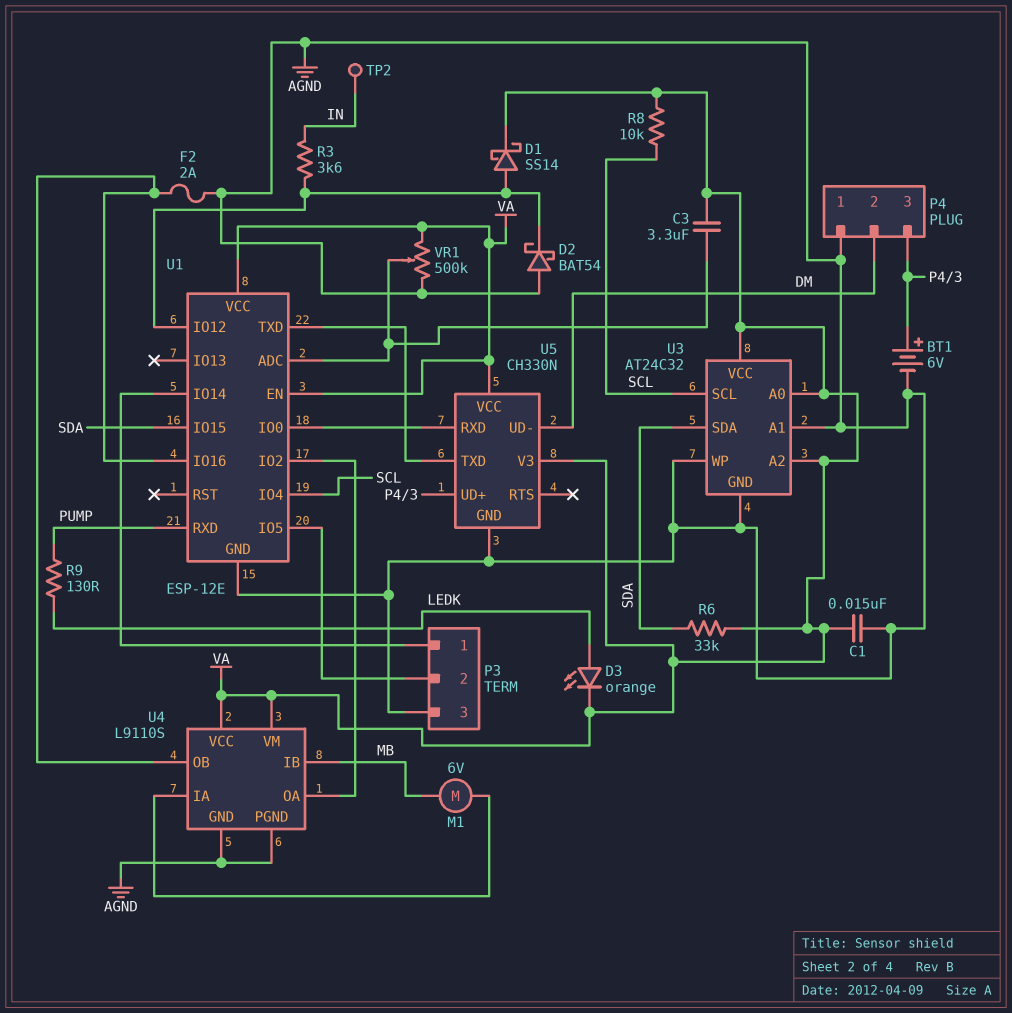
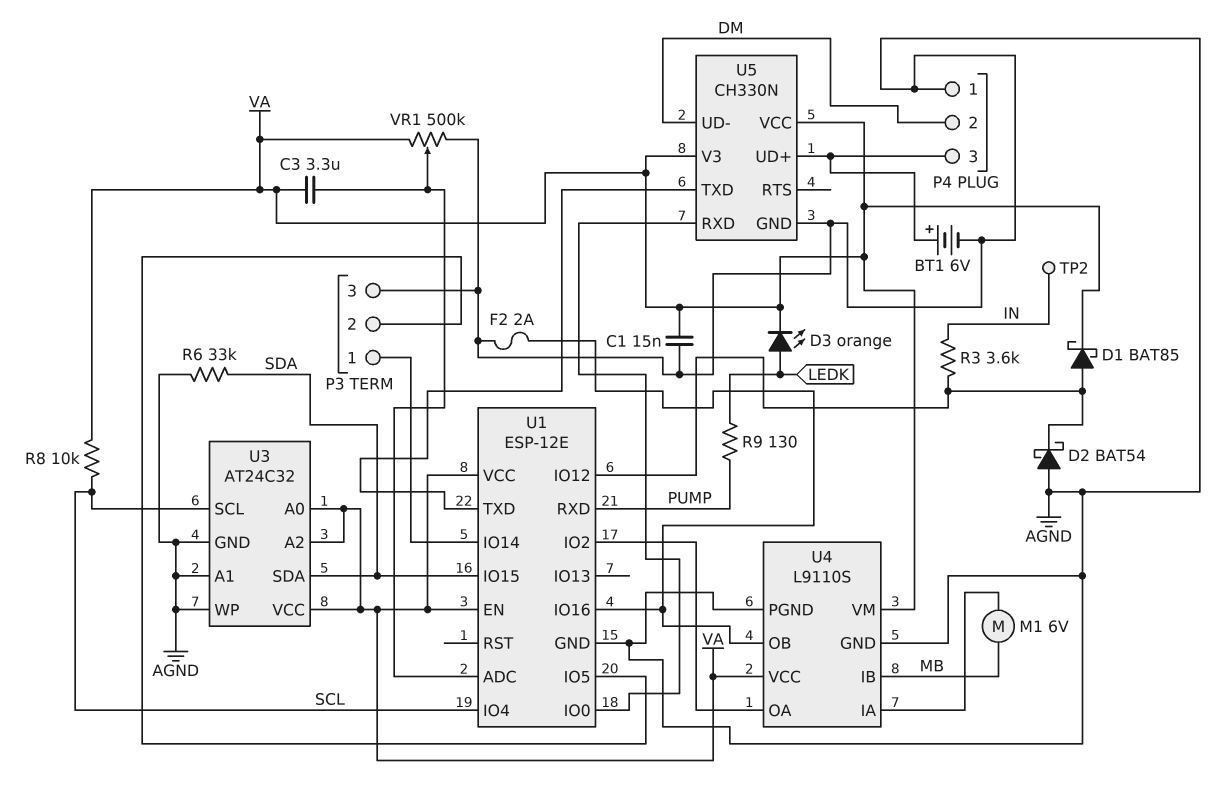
D1: schottky SS14 (A U1/IO12, K VA) -> schottky BAT85 (A U1/IO12, K VA)
R6: 33k (SDA, VA) -> 33k (AGND, SDA)

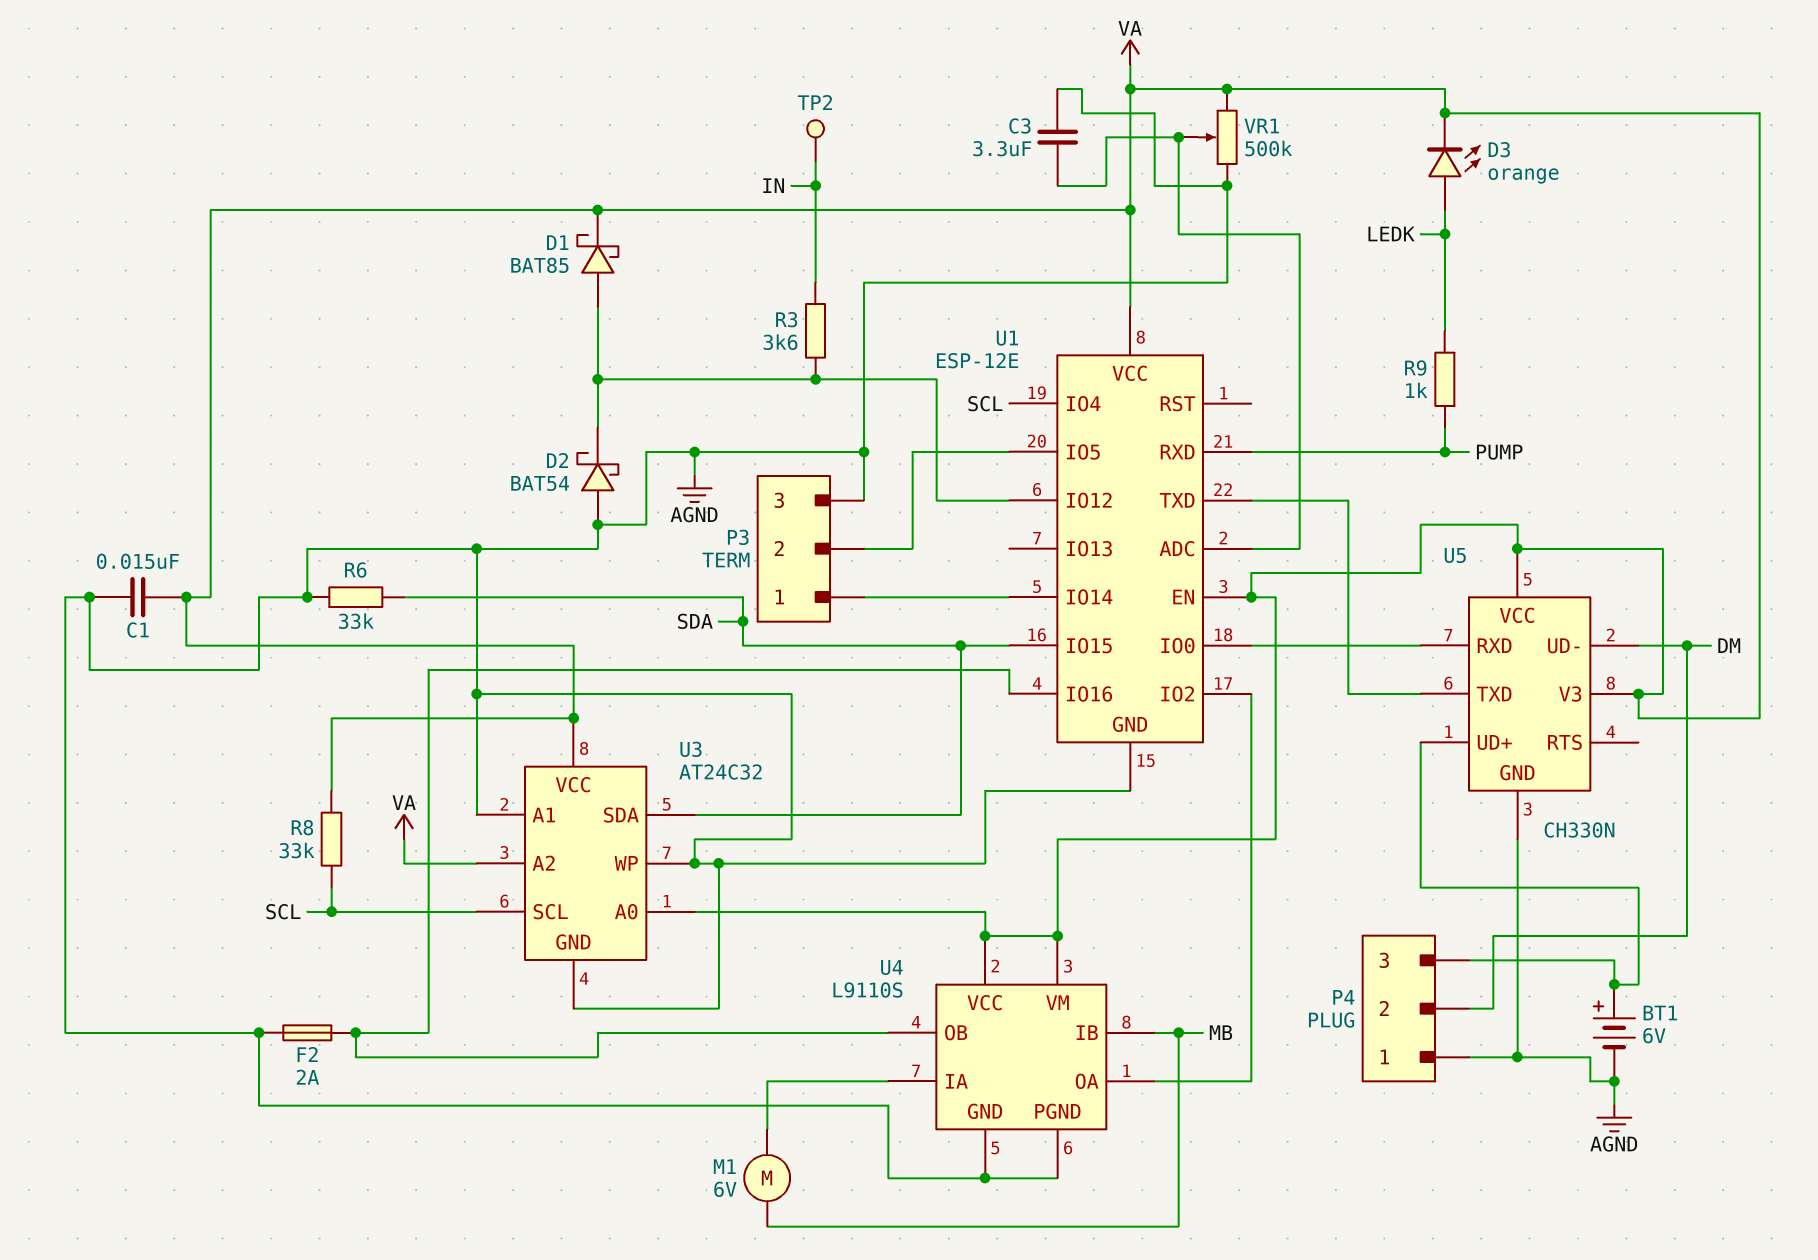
C3: 3.3uF (U1/ADC, VA) -> 3.3uF (AGND, U1/ADC)
R8: 10k (SCL, VA) -> 33k (SCL, VA)
R9: 130 (LEDK, PUMP) -> 1k (LEDK, PUMP)

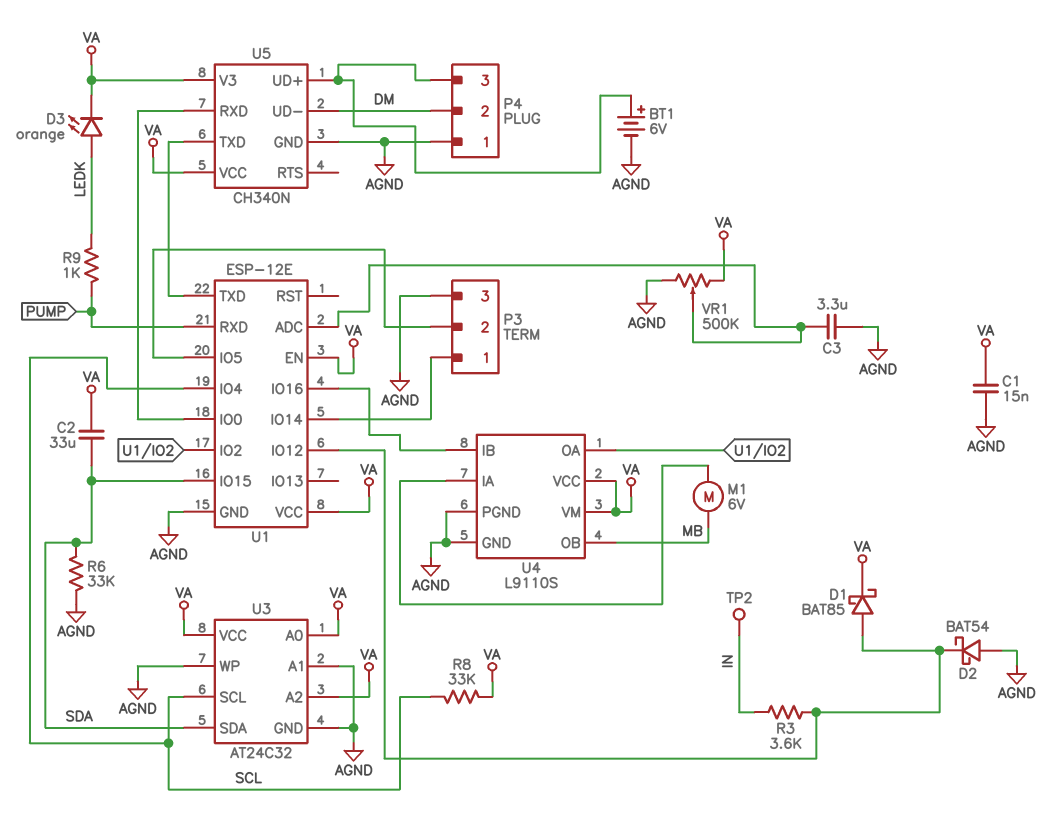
C2: none -> 33uF (SDA, VA)
F2: 2A (AGND, U1/IO16) -> none
U4 pin IB: MB -> U1/IO16
U4 pin OB: U1/IO16 -> MB
U5: CH330N -> CH340N

